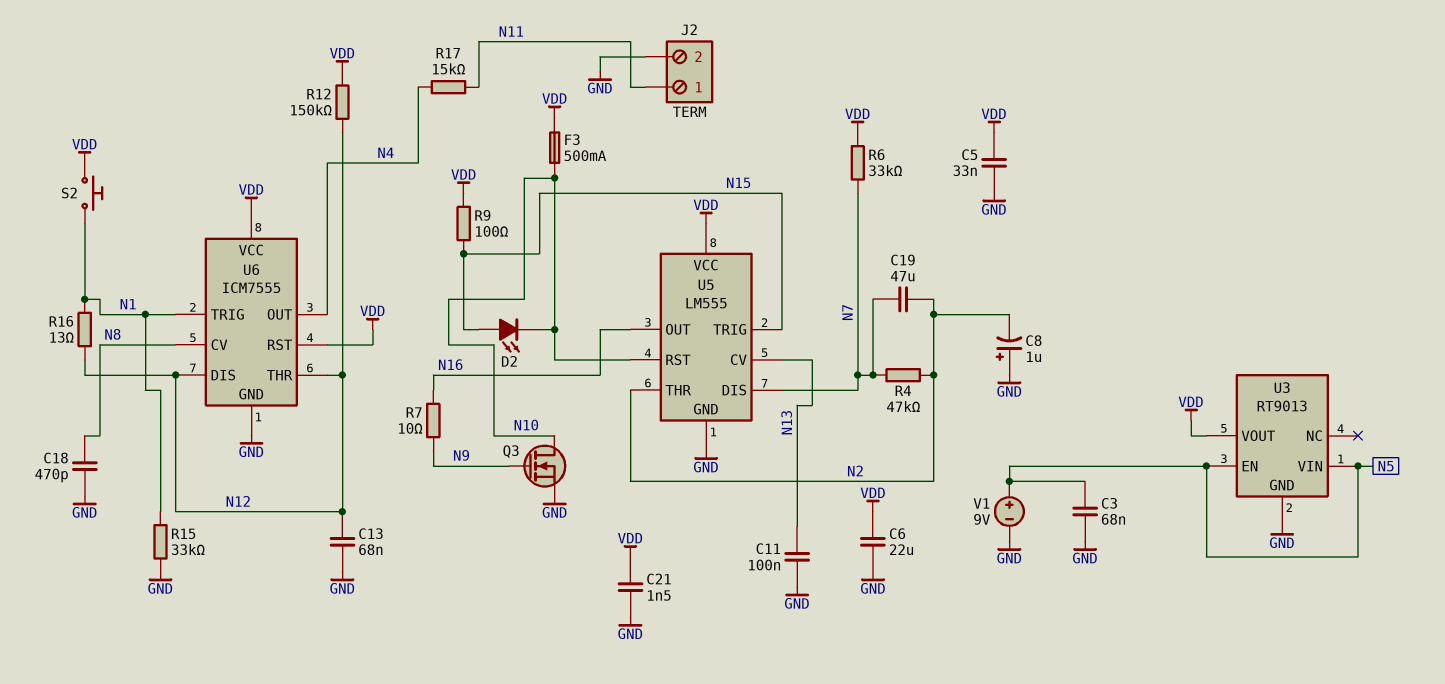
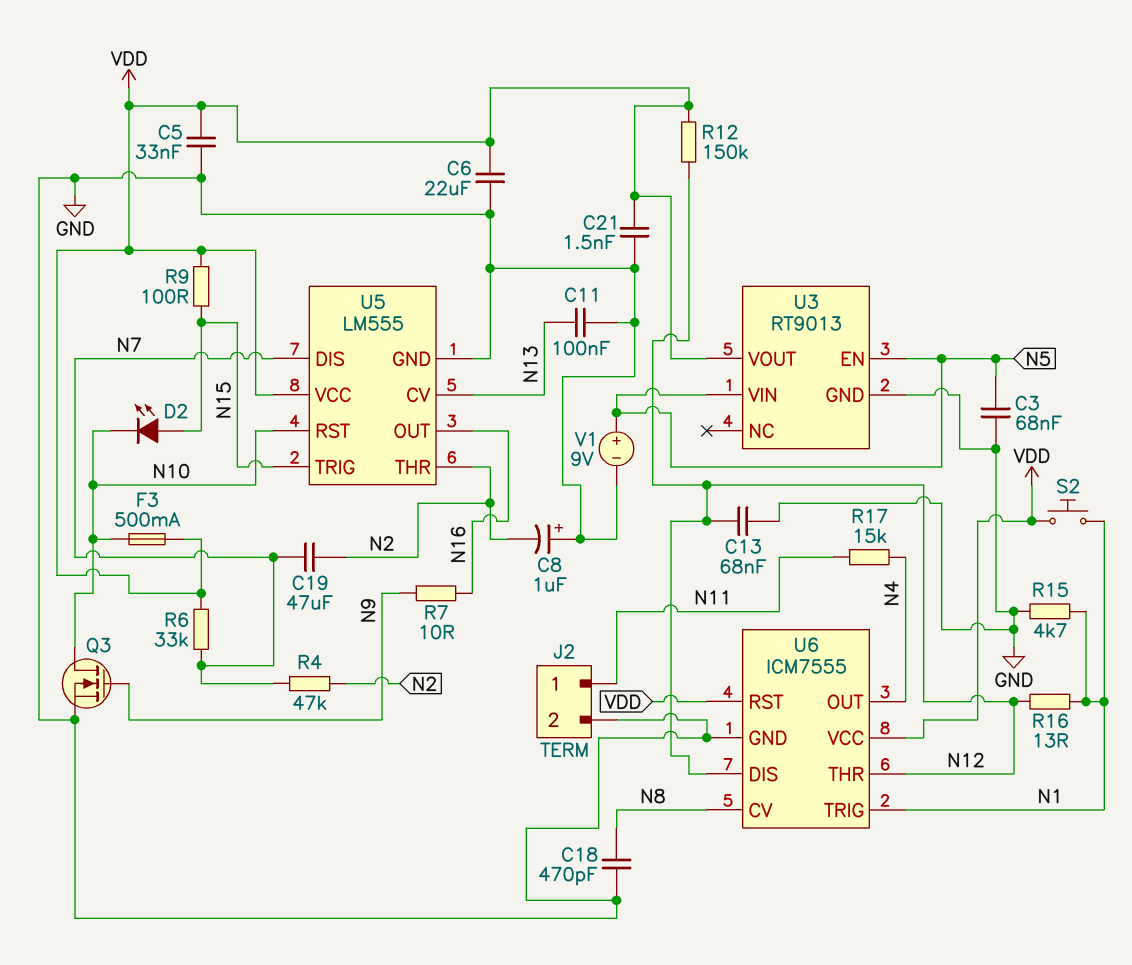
R15: 33k (GND, N1) -> 4.7k (GND, N1)

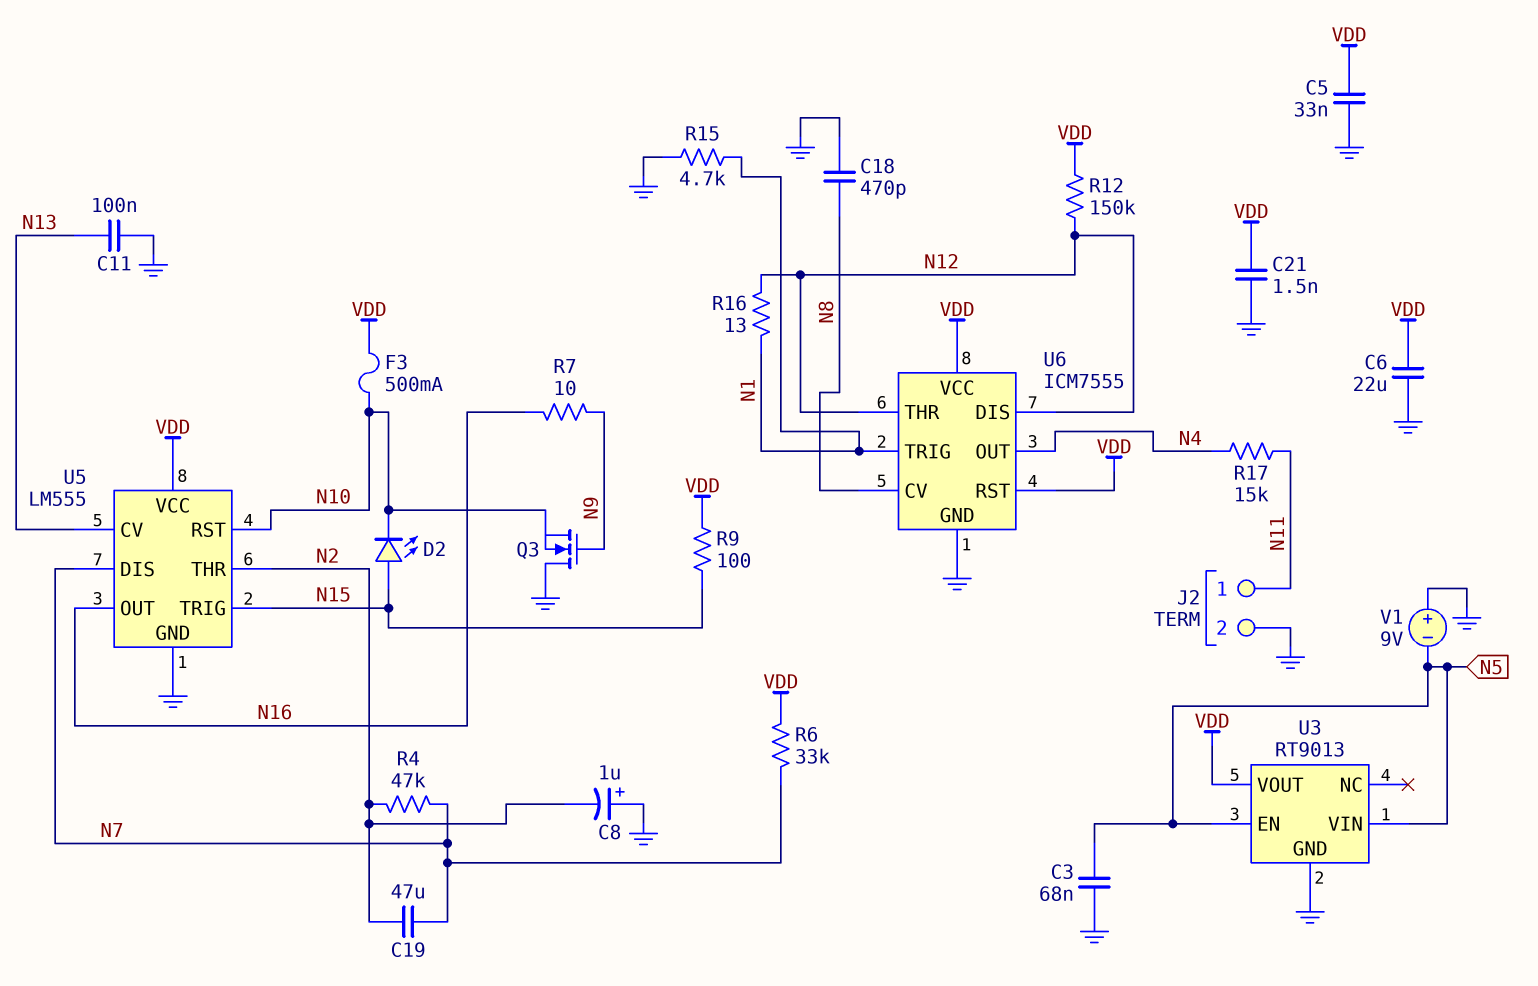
C13: 68nF (GND, N12) -> none
Q3: NMOS (G N9, D N10, S GND) -> NMOS (G N9, D GND, S N10)
S2: button (N1, VDD) -> none
V1: 9V (plus N5, minus GND) -> 9V (plus GND, minus N5)

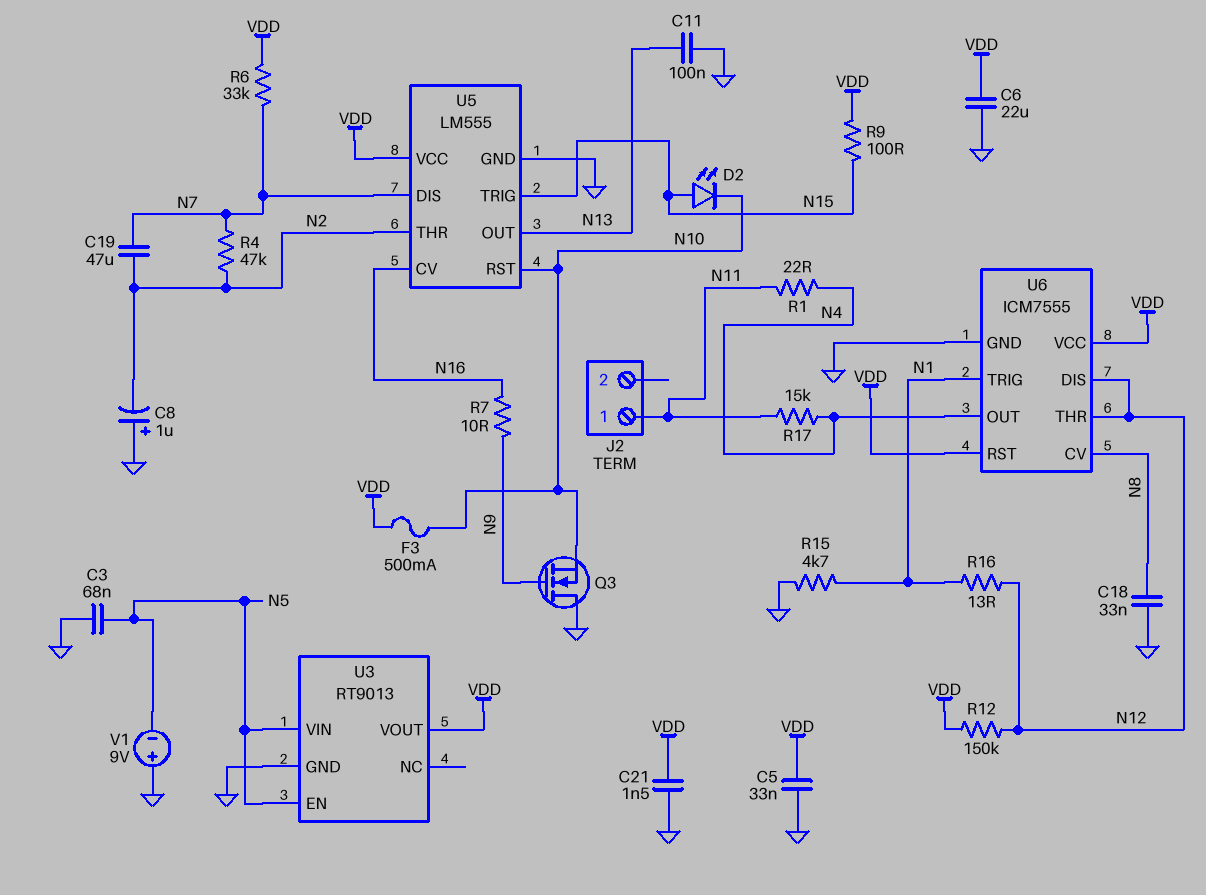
C18: 470pF (GND, N8) -> 33nF (GND, N8)
J2 pin 2: GND -> none
R1: none -> 22 (N4, N11)
U5 pin CV: N13 -> N16
U5 pin OUT: N16 -> N13

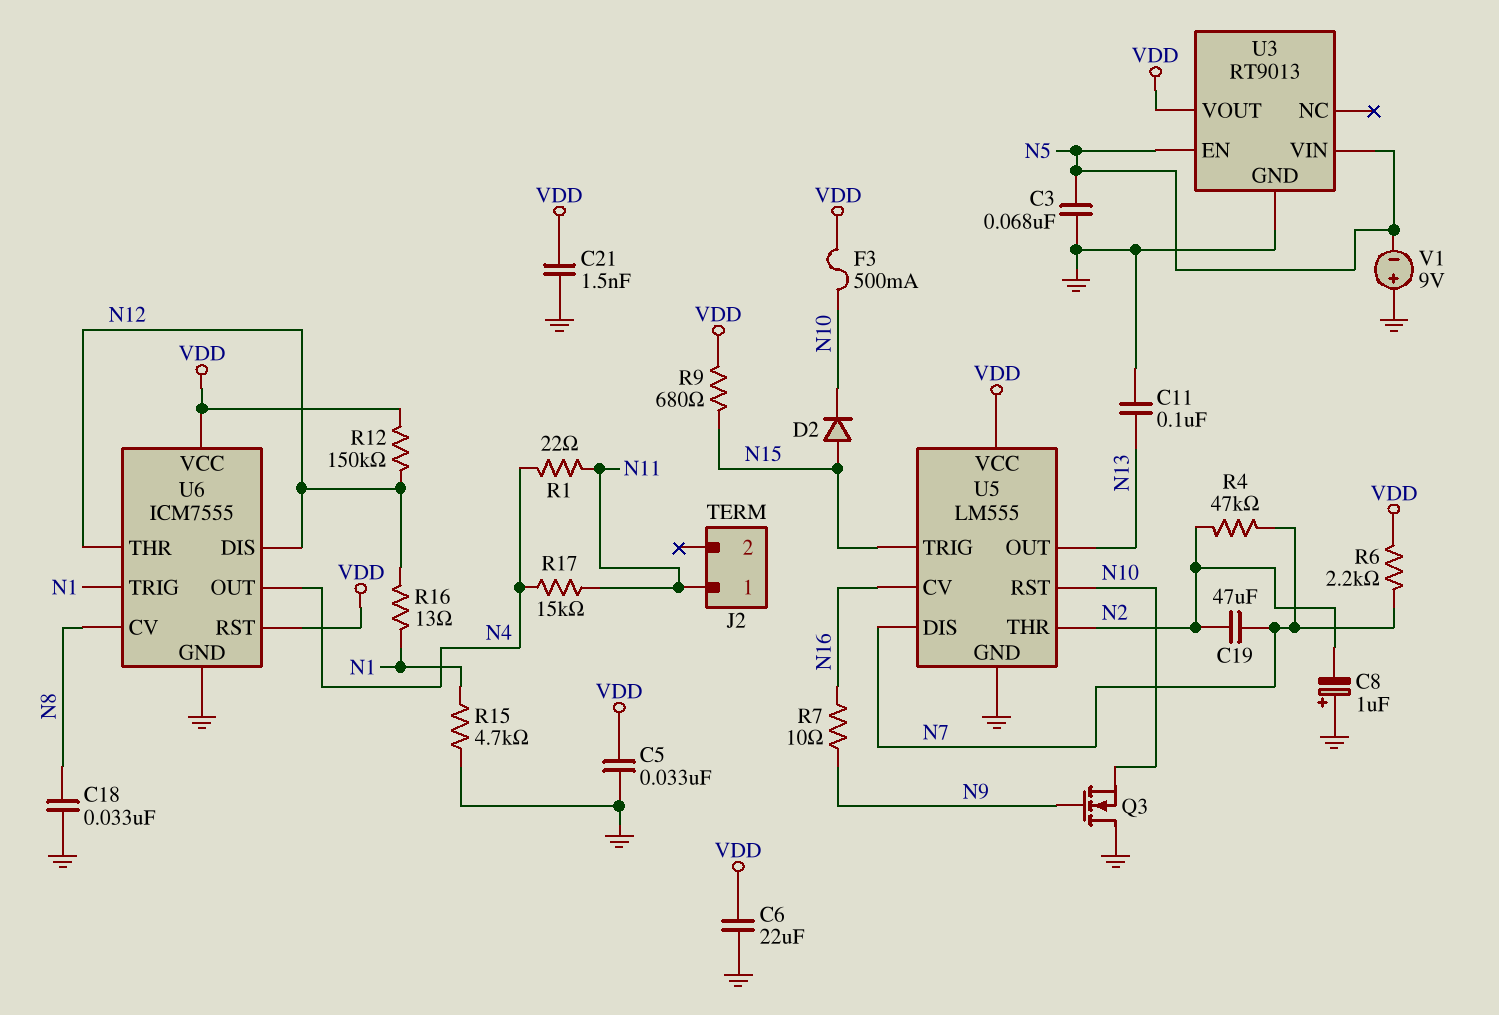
D2: LED (A N15, K N10) -> diode (A N15, K N10)
R6: 33k (N7, VDD) -> 2.2k (N7, VDD)
R9: 100 (N15, VDD) -> 680 (N15, VDD)

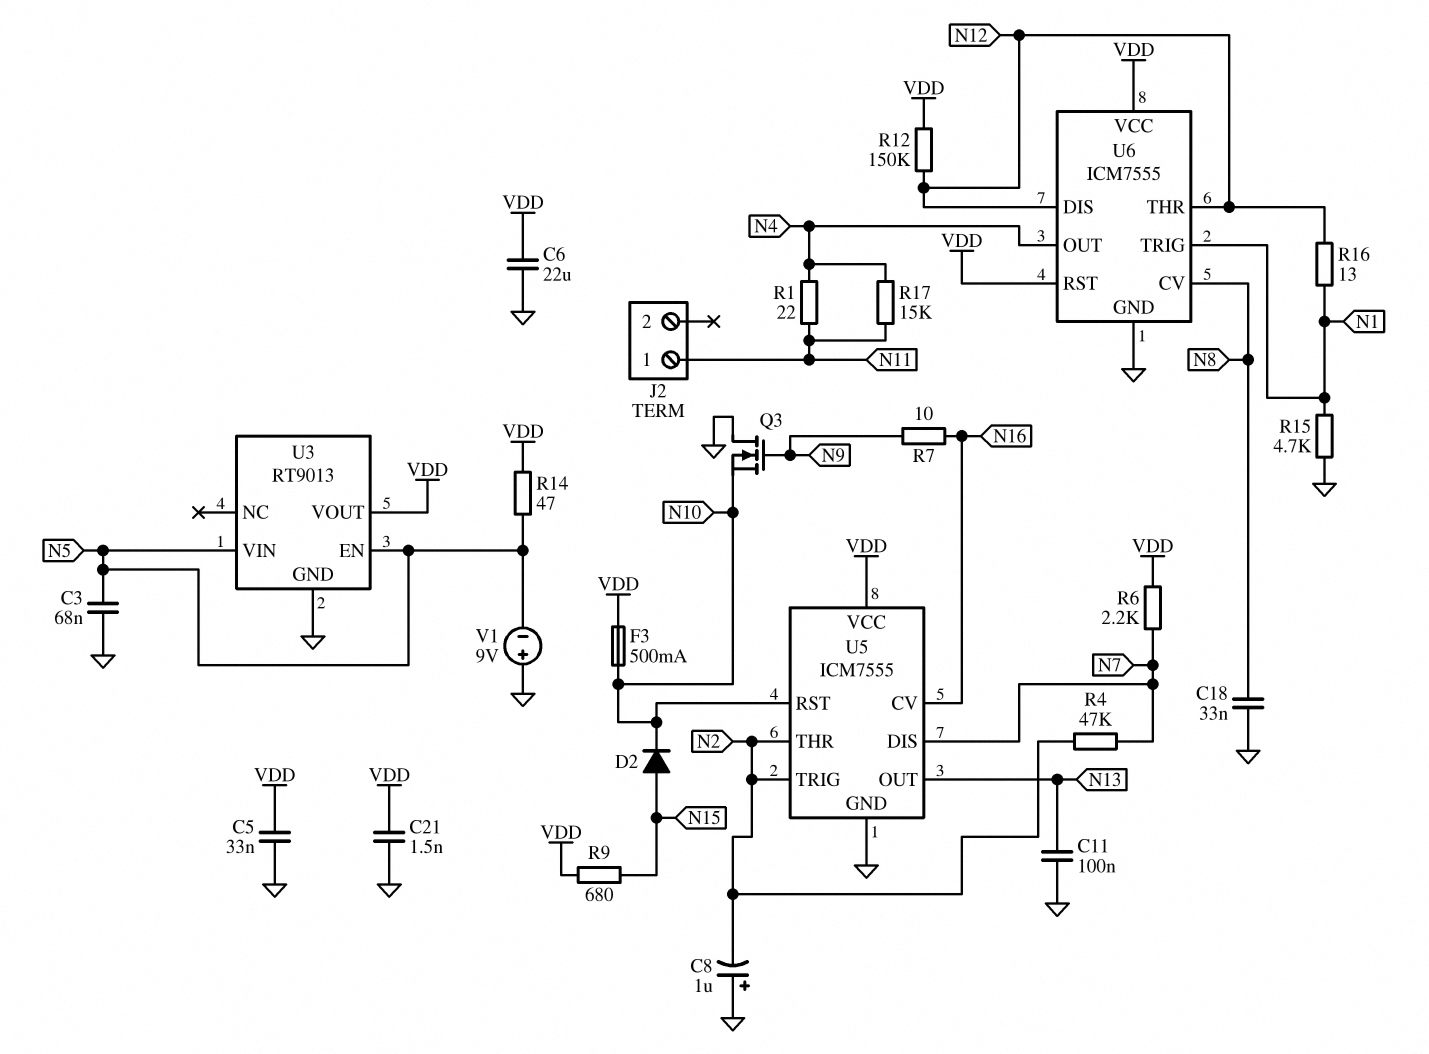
C19: 47uF (N2, N7) -> none
R14: none -> 47 (N5, VDD)
U5: LM555 -> ICM7555
U5 pin TRIG: N15 -> N2

